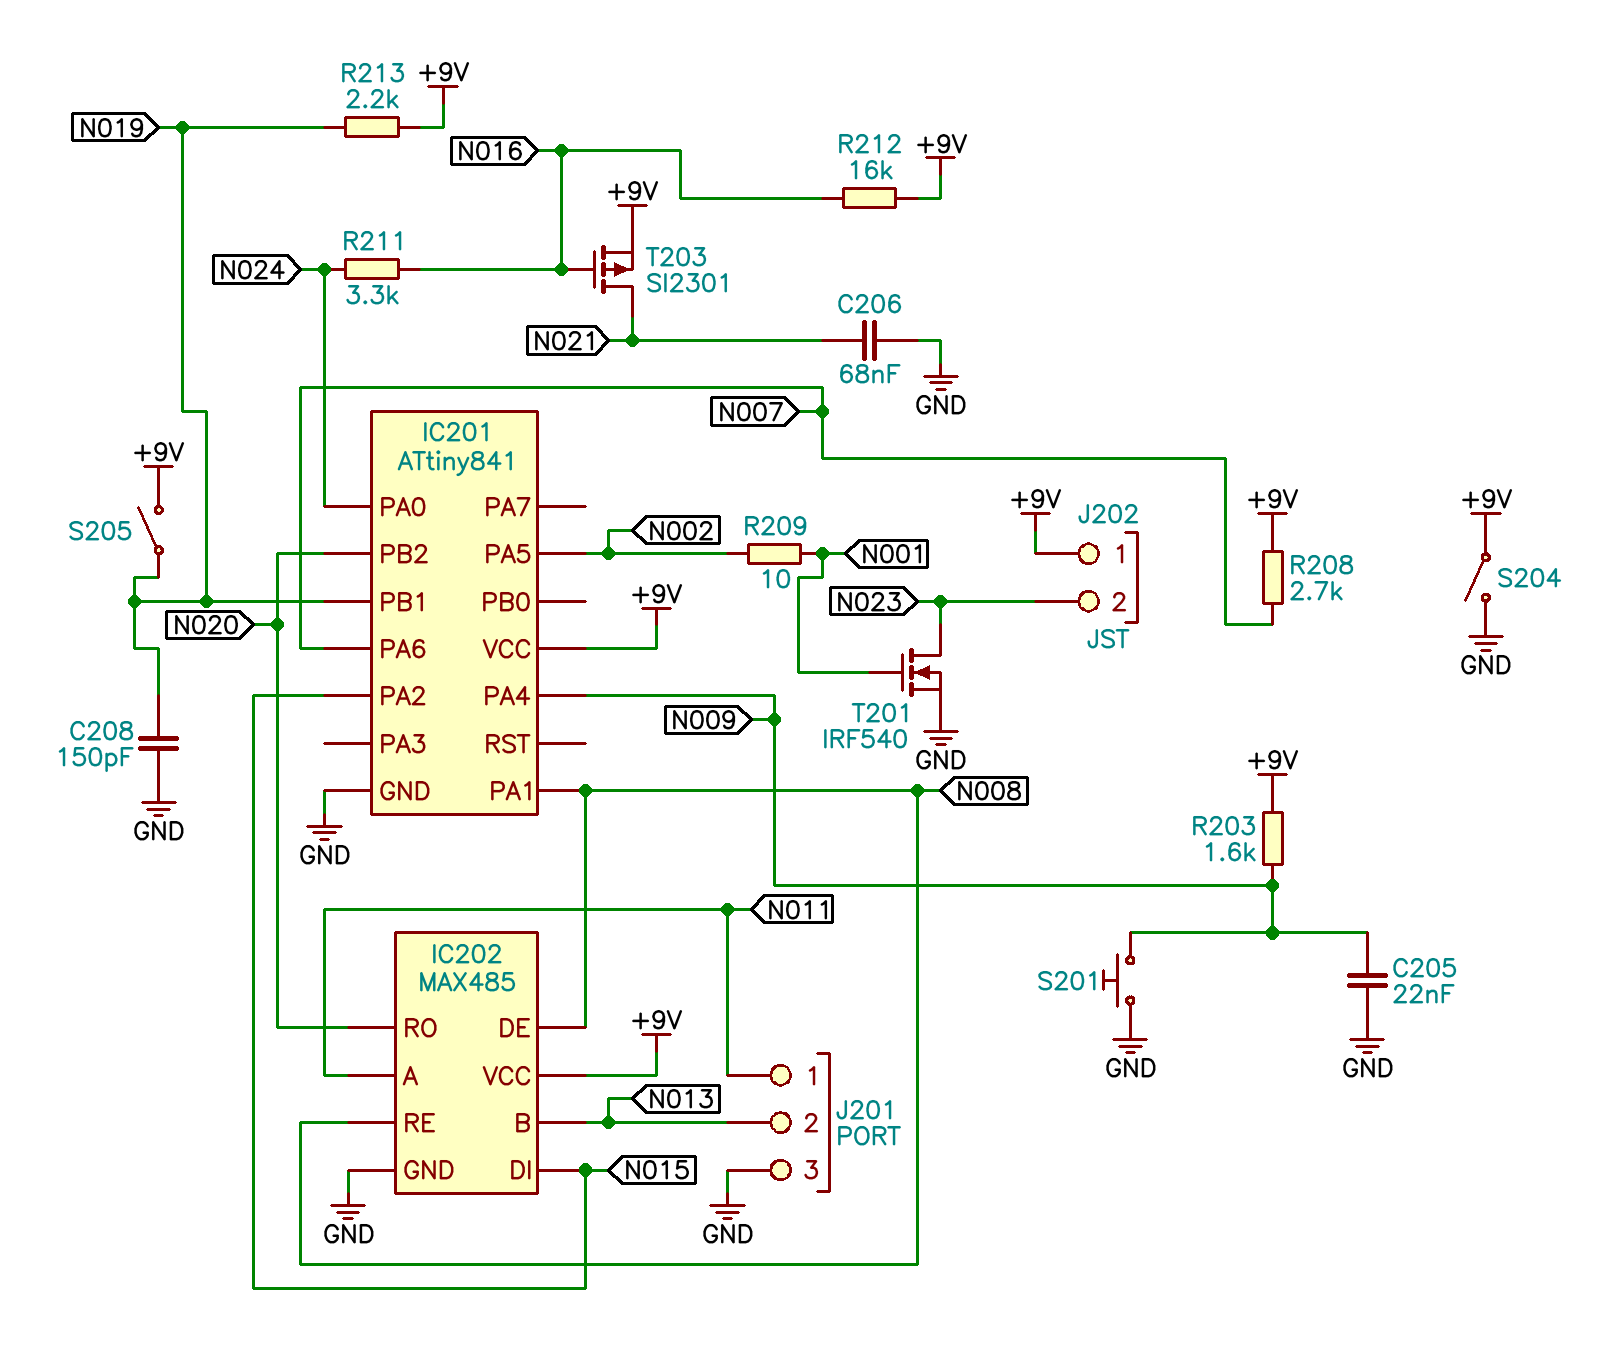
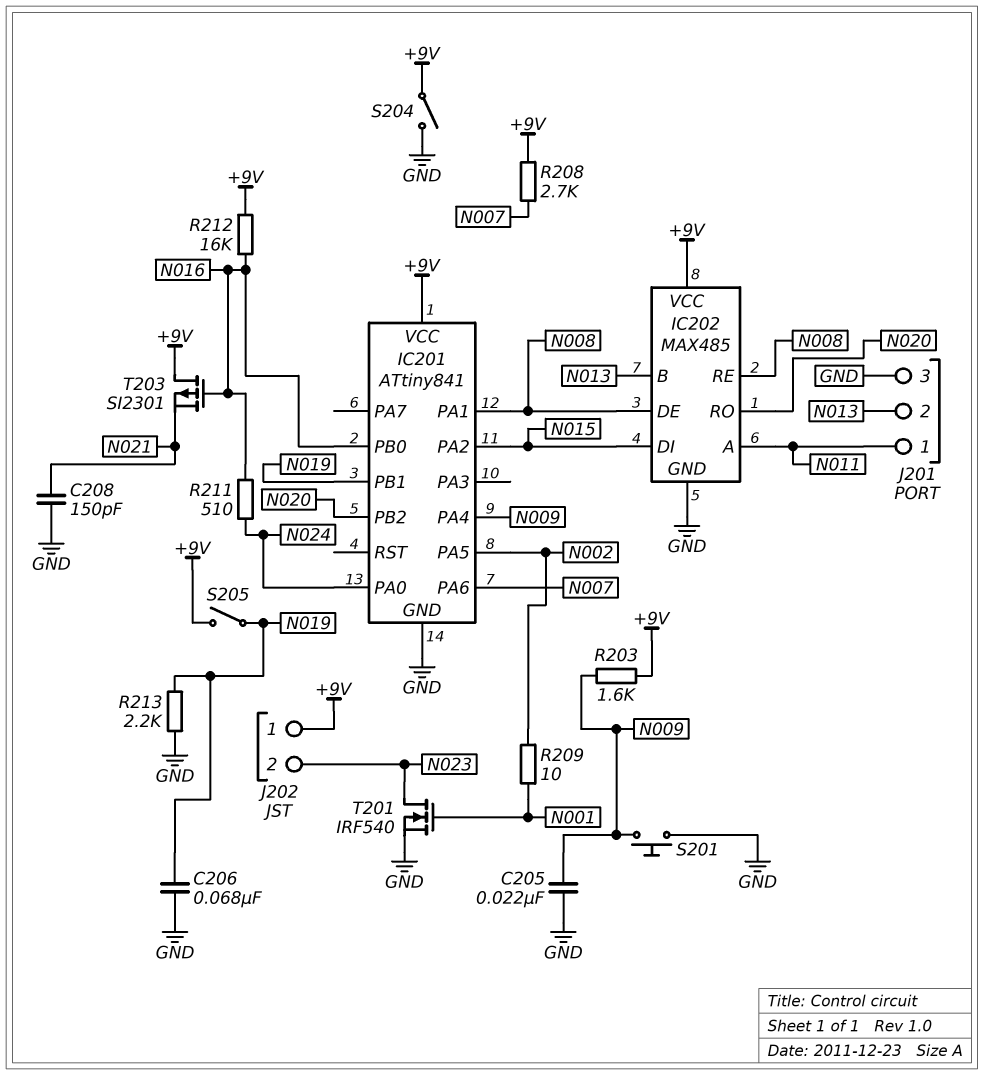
C206: 68nF (GND, N021) -> 68nF (GND, N019)
C208: 150pF (GND, N019) -> 150pF (GND, N021)
IC201 pin PB0: none -> N016
R211: 3.3k (N016, N024) -> 510 (N016, N024)
R213: 2.2k (+9V, N019) -> 2.2k (GND, N019)
T203: PMOS SI2301 (G N016, D N021, S +9V) -> PMOS SI2301 (G N016, D +9V, S N021)

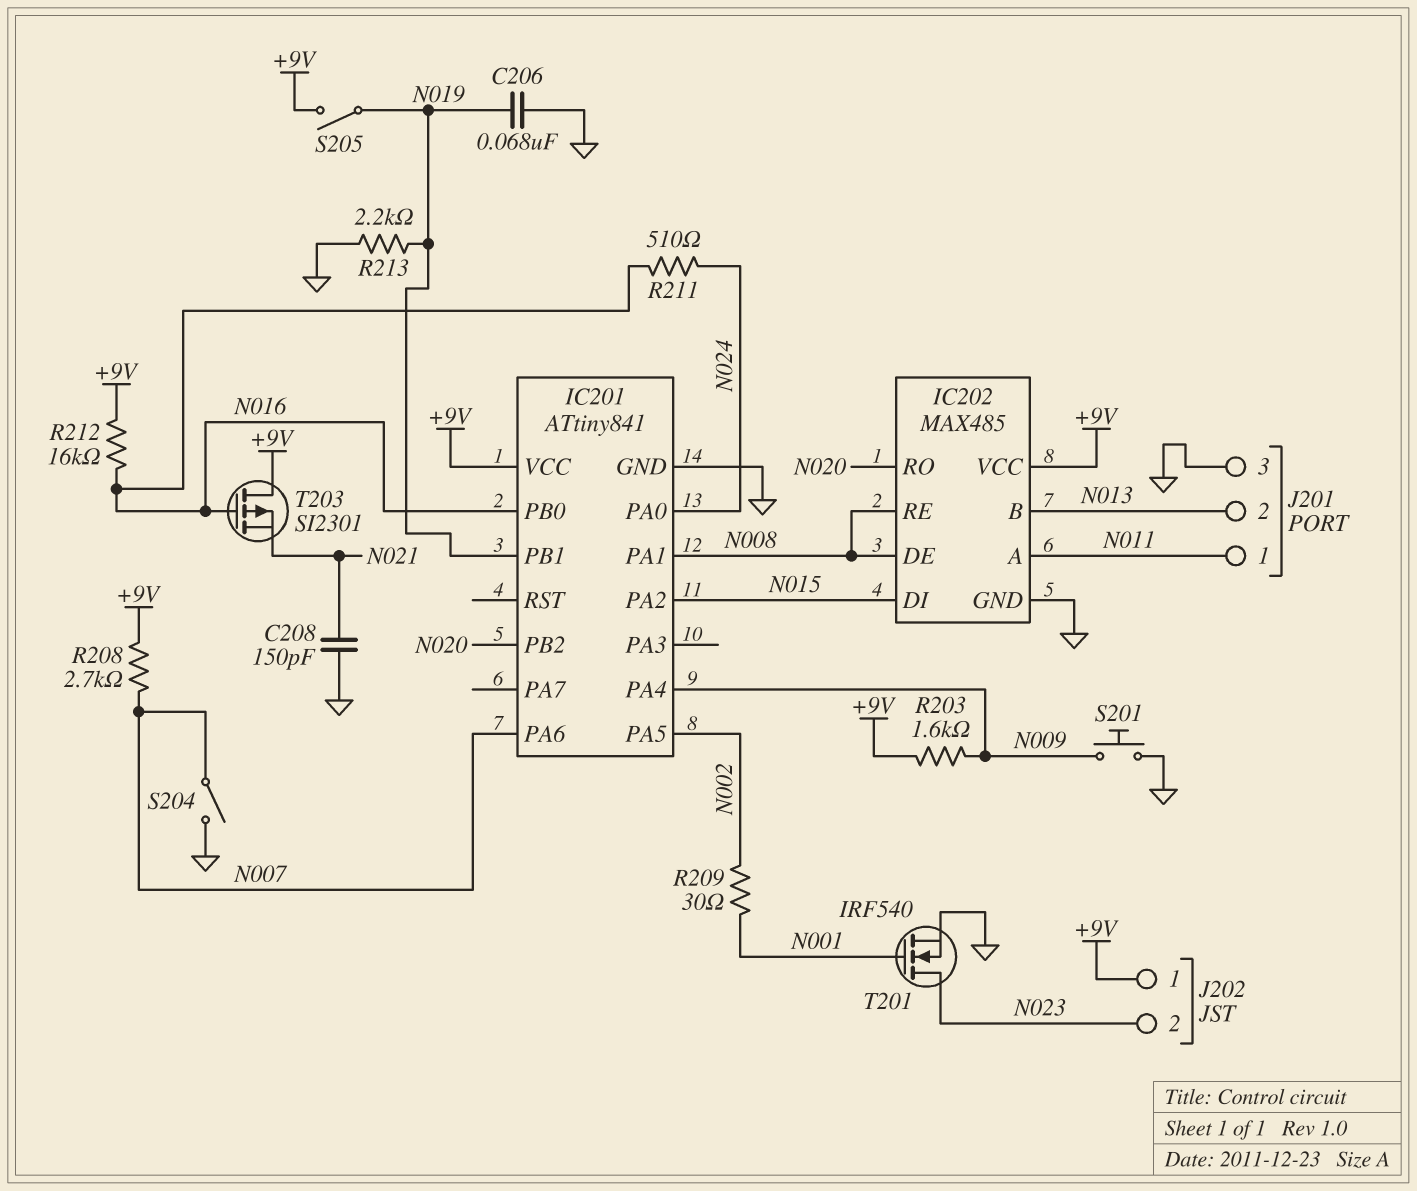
C205: 22nF (GND, N009) -> none
R209: 10 (N001, N002) -> 30 (N001, N002)
S204: switch (+9V, GND) -> switch (GND, N007)

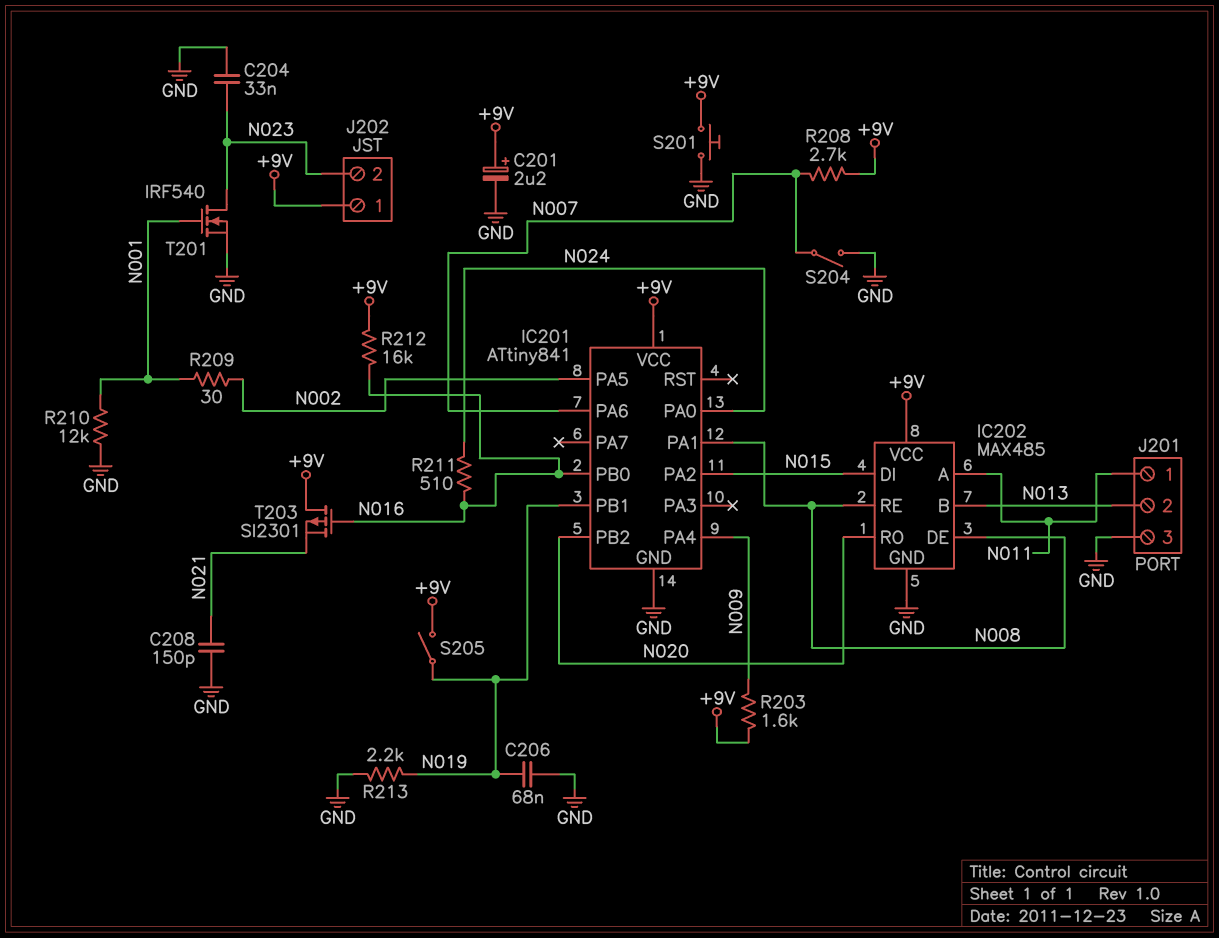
C201: none -> 2.2uF (plus +9V, minus GND)
C204: none -> 33nF (GND, N023)
R210: none -> 12k (GND, N001)
S201: button (GND, N009) -> button (+9V, GND)

